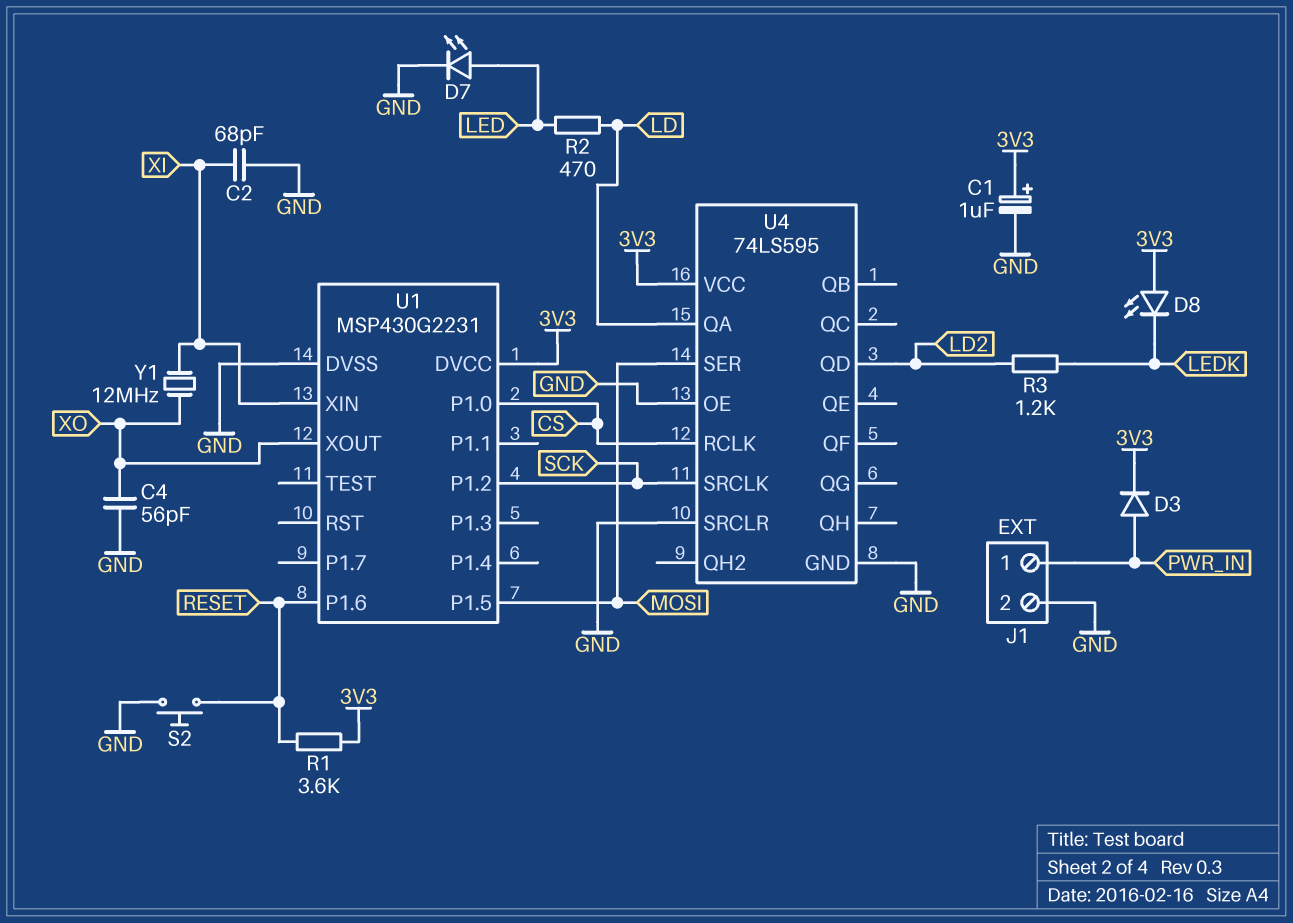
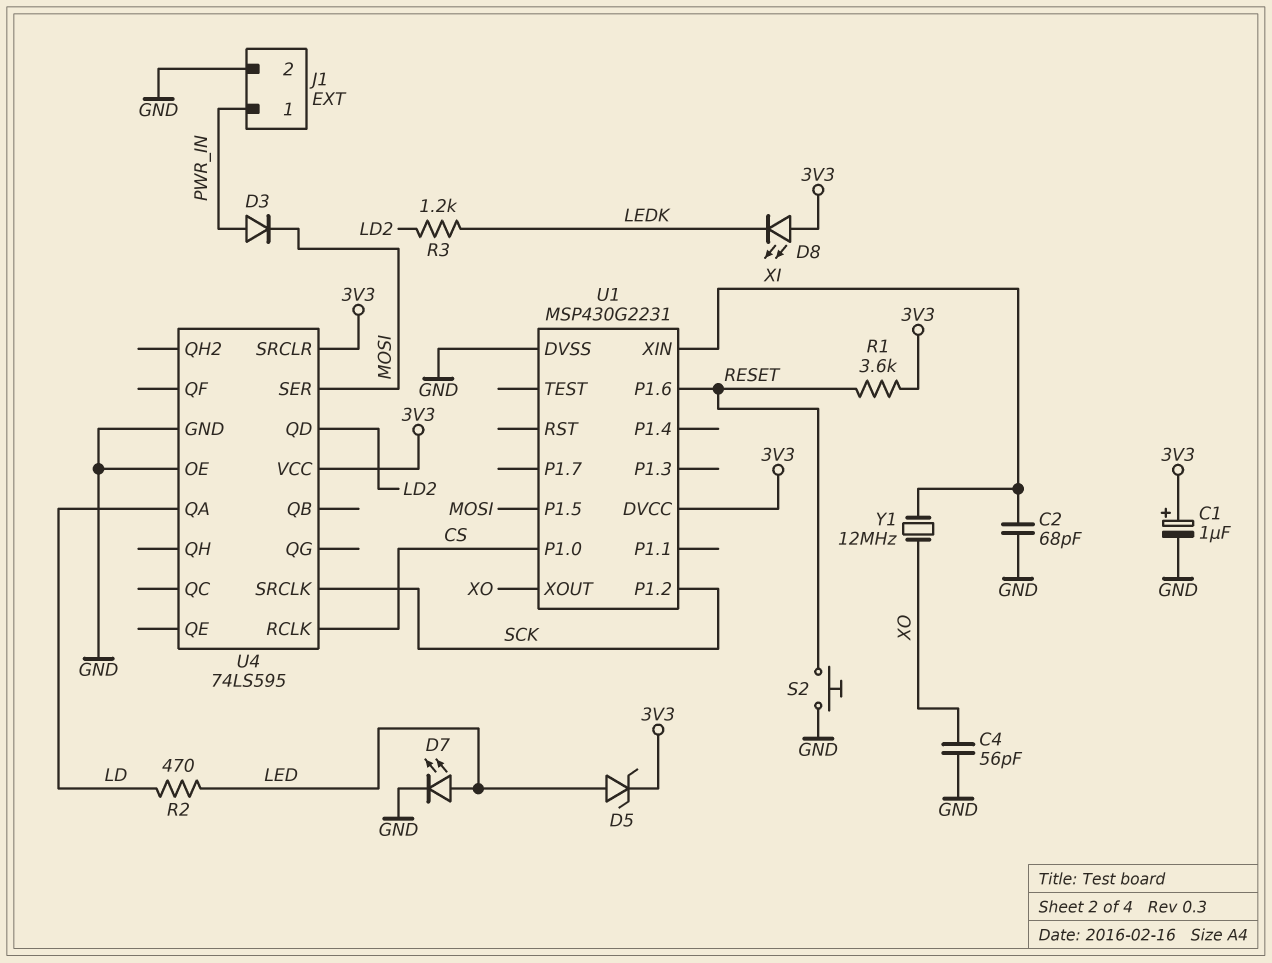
D3: diode (A PWR_IN, K 3V3) -> diode (A PWR_IN, K MOSI)
D5: none -> zener (A LED, K 3V3)
U4 pin SRCLR: GND -> 3V3

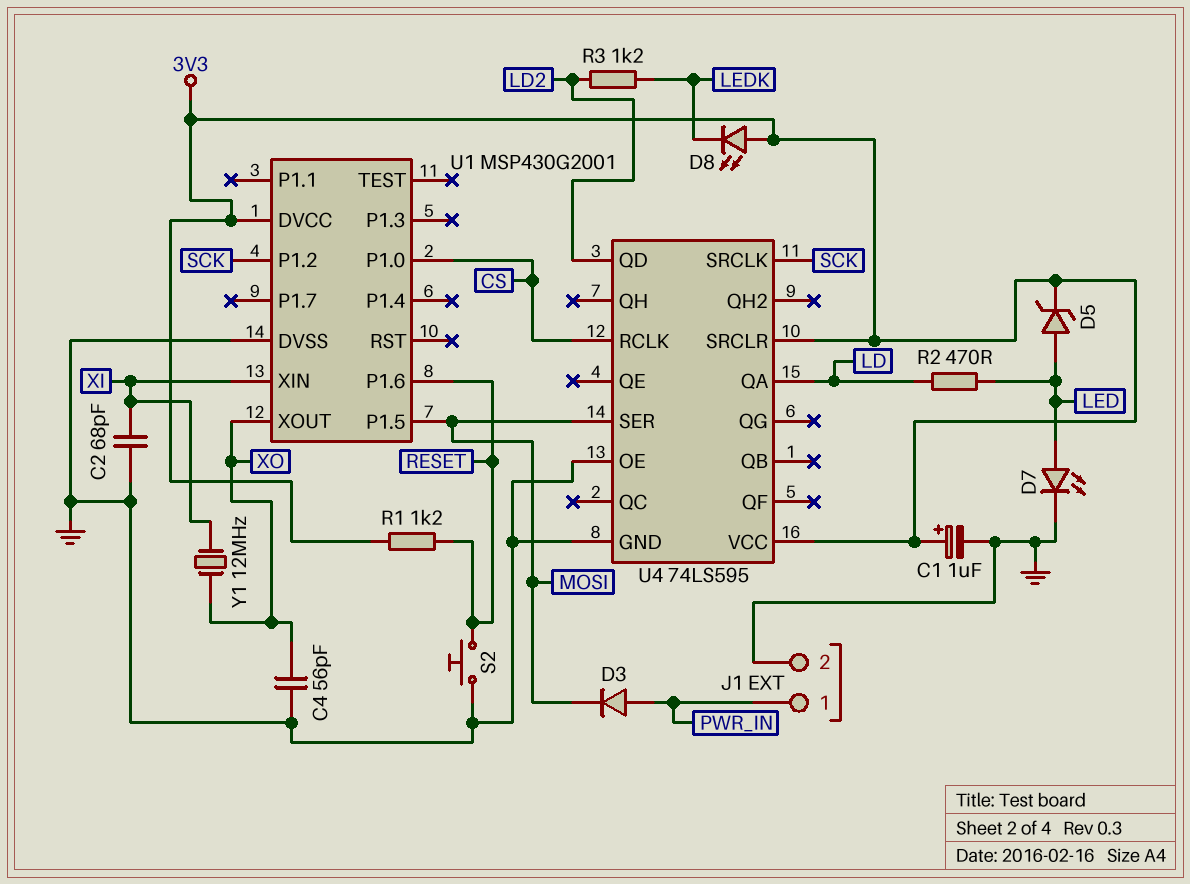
R1: 3.6k (3V3, RESET) -> 1.2k (3V3, RESET)
U1: MSP430G2231 -> MSP430G2001

